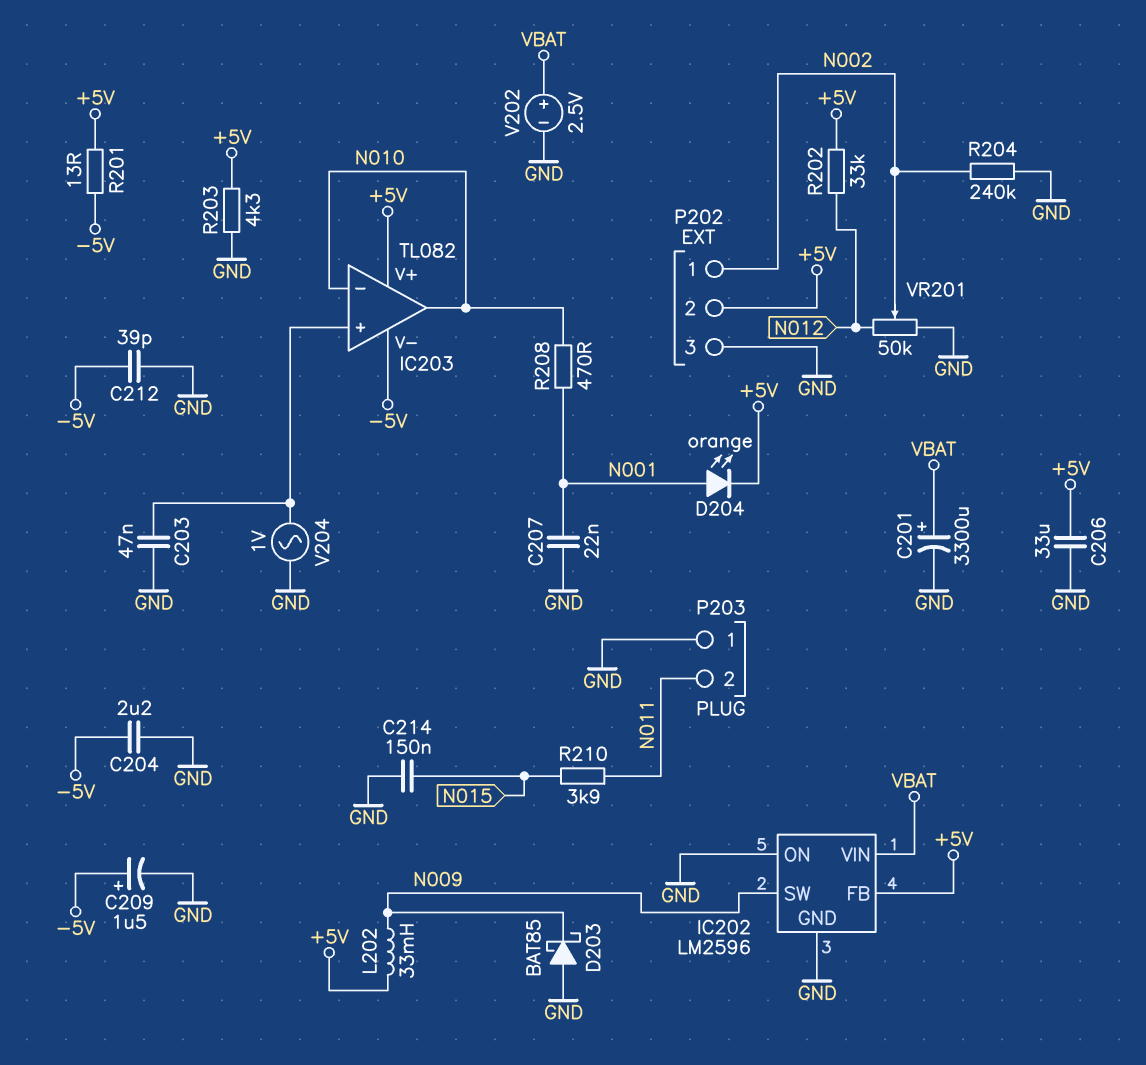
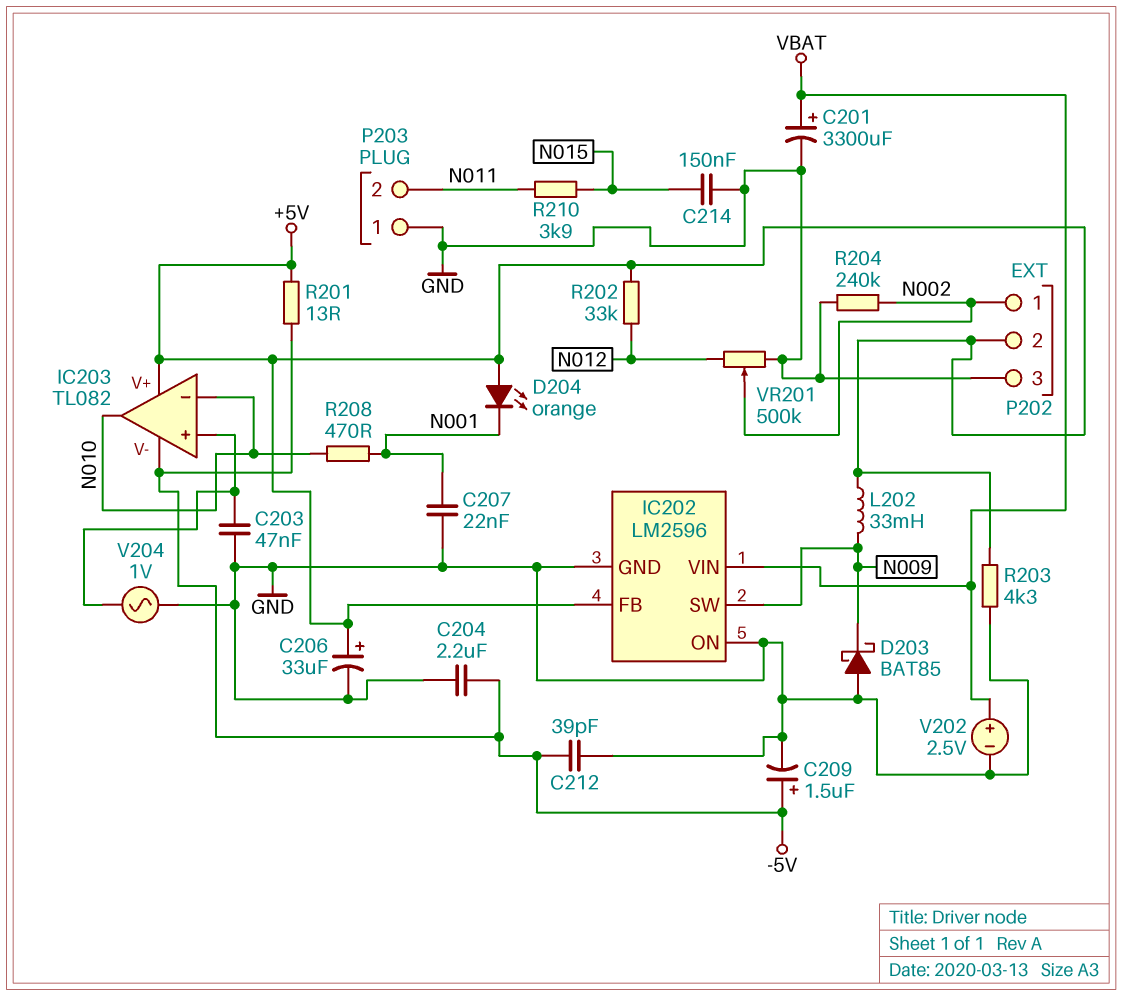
C206: 33uF (+5V, GND) -> 33uF (plus +5V, minus GND)
D204: LED orange (A N001, K +5V) -> LED orange (A +5V, K N001)
VR201: 50k (GND, N012, wiper N002) -> 500k (GND, N012, wiper N002)

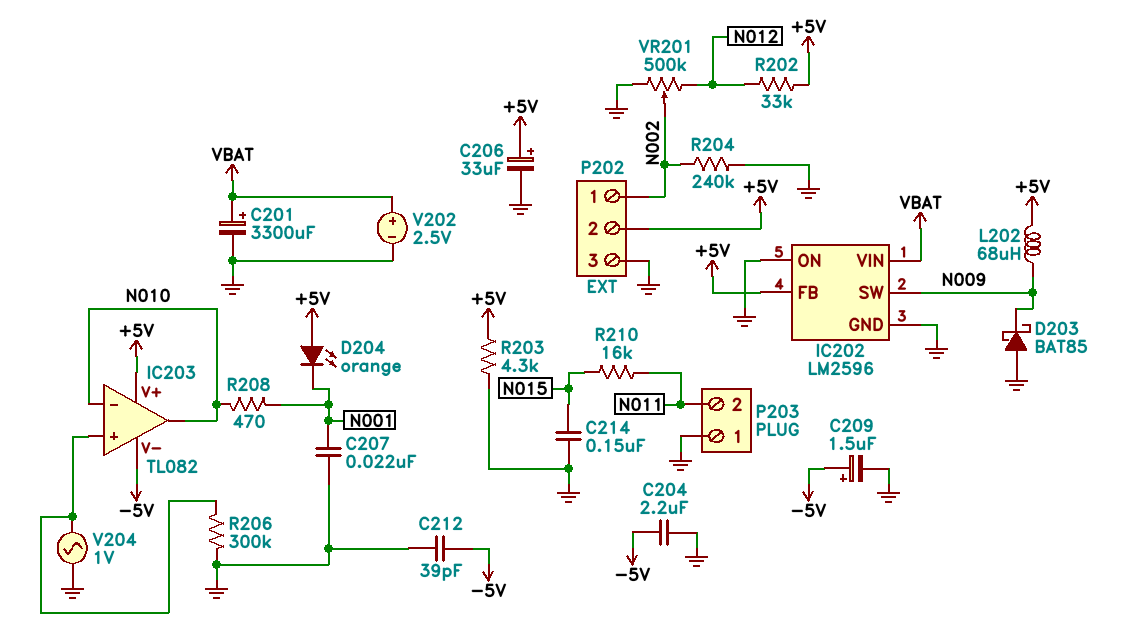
C203: 47nF (GND, IC203/in+) -> none
L202: 33mH (+5V, N009) -> 68uH (+5V, N009)
R201: 13 (+5V, -5V) -> none
R206: none -> 300k (GND, IC203/in+)
R210: 3.9k (N011, N015) -> 16k (N011, N015)

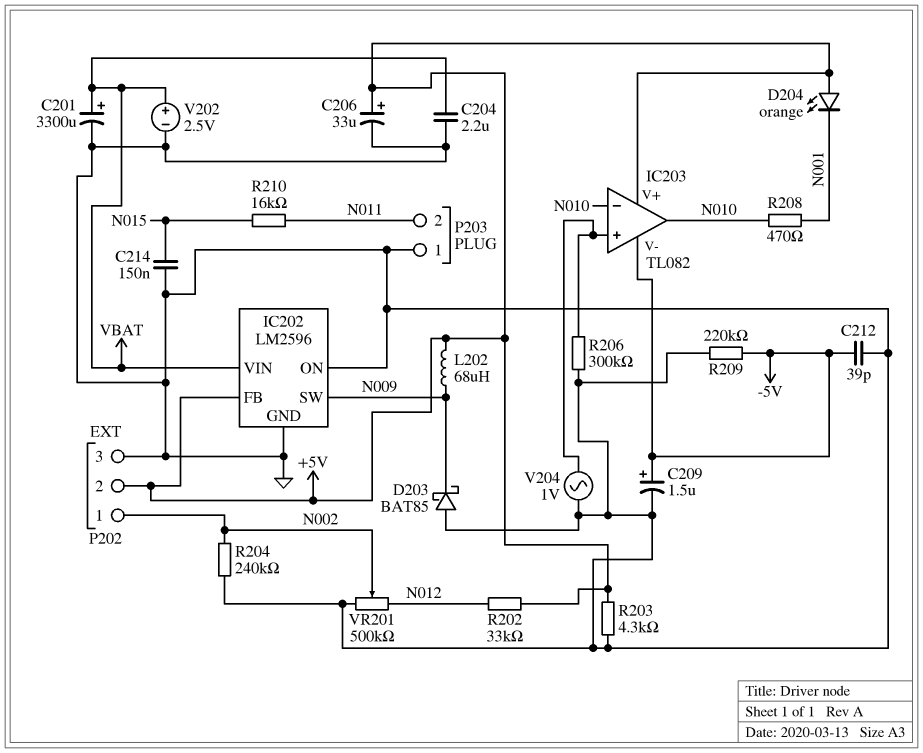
C204: 2.2uF (-5V, GND) -> 2.2uF (GND, VBAT)
C207: 22nF (GND, N001) -> none
R209: none -> 220k (-5V, GND)

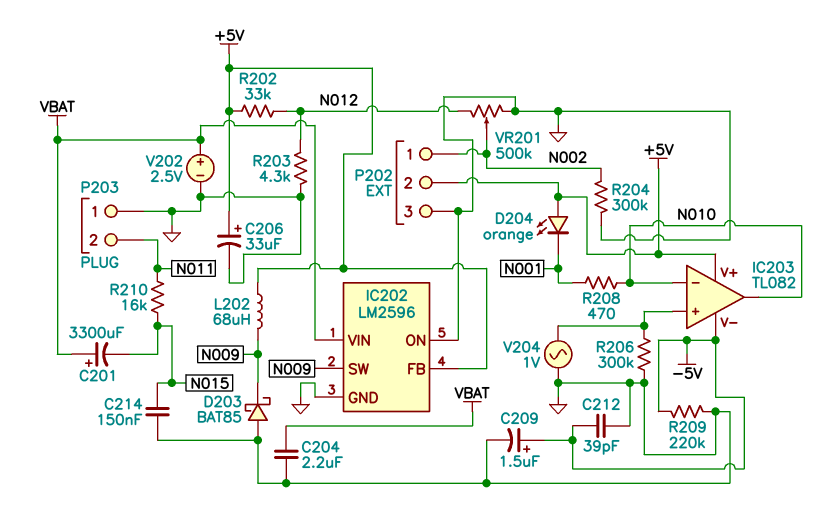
C201: 3300uF (plus VBAT, minus GND) -> 3300uF (plus VBAT, minus N015)
R203: 4.3k (+5V, GND) -> 4.3k (GND, N012)
R204: 240k (GND, N002) -> 300k (GND, N002)

